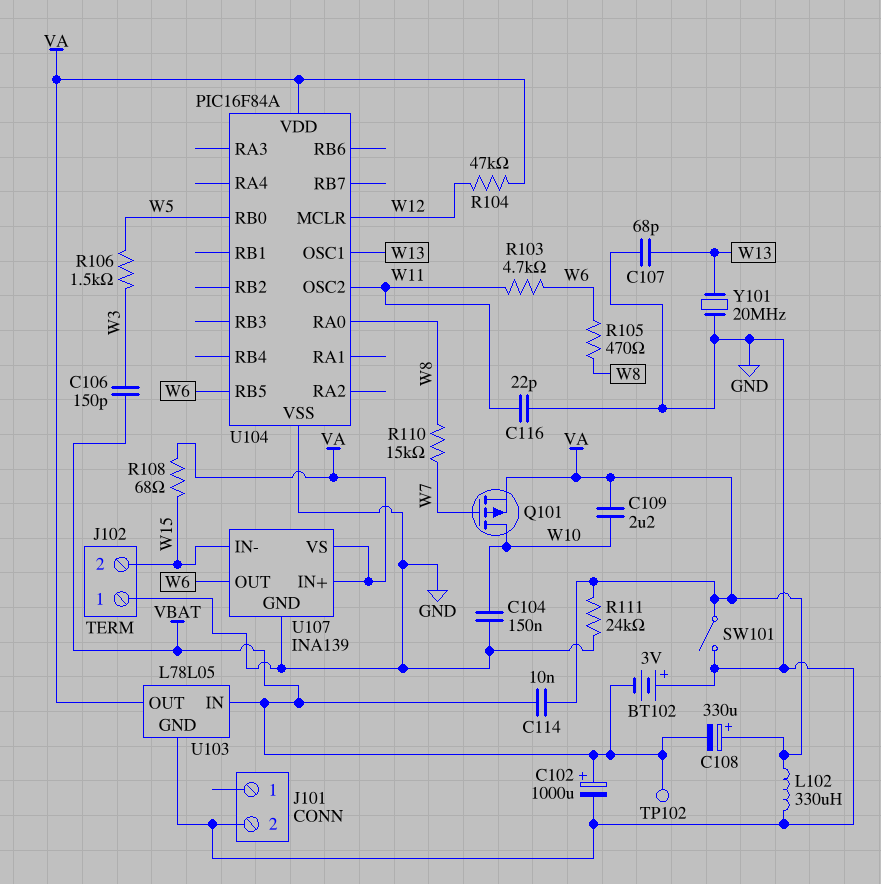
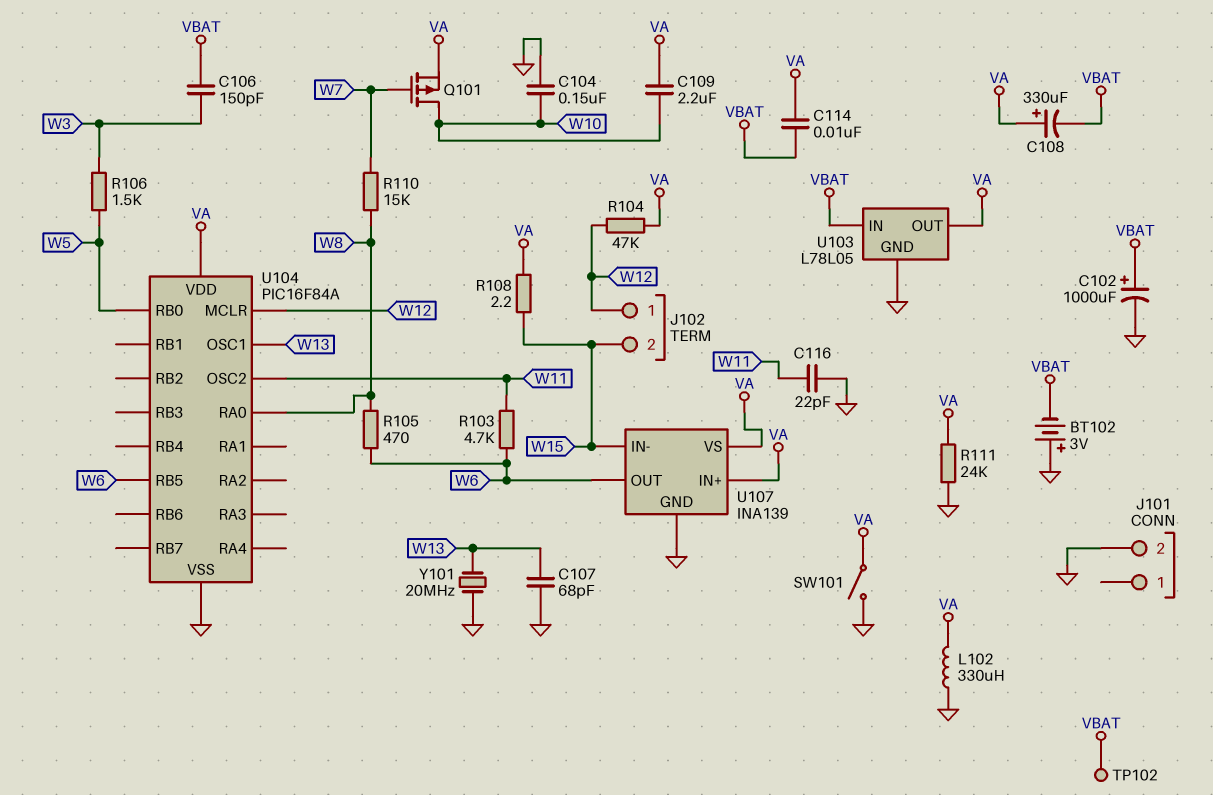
J102 pin 1: GND -> W12
R108: 68 (VA, W15) -> 2.2 (VA, W15)

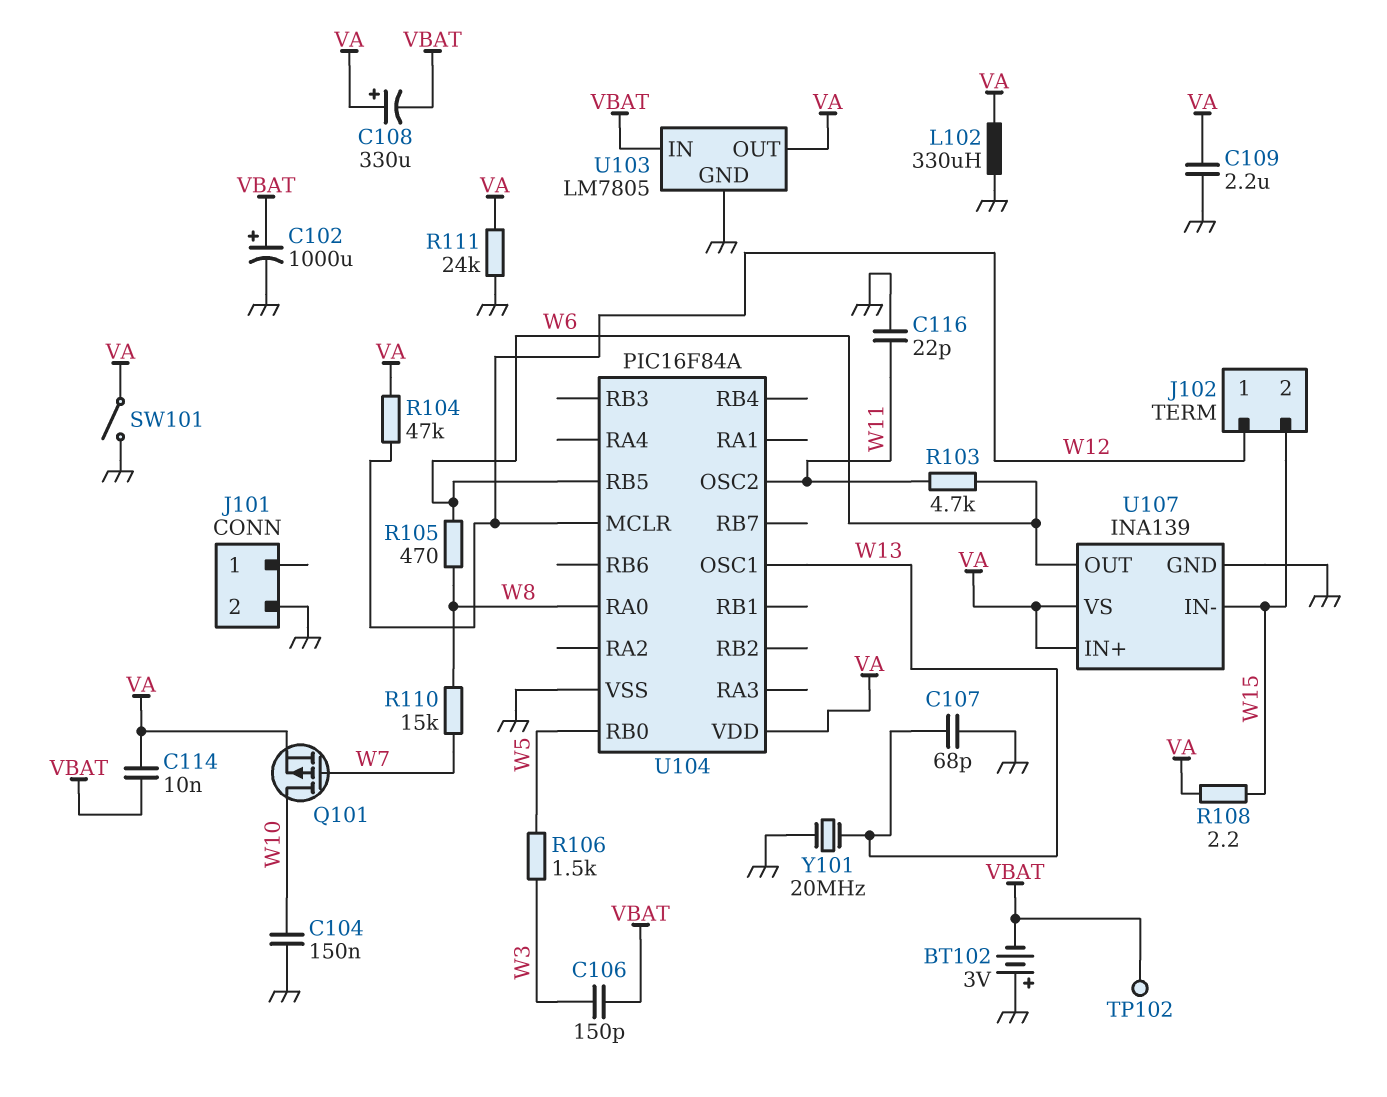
C109: 2.2uF (VA, W10) -> 2.2uF (GND, VA)
U103: L78L05 -> LM7805

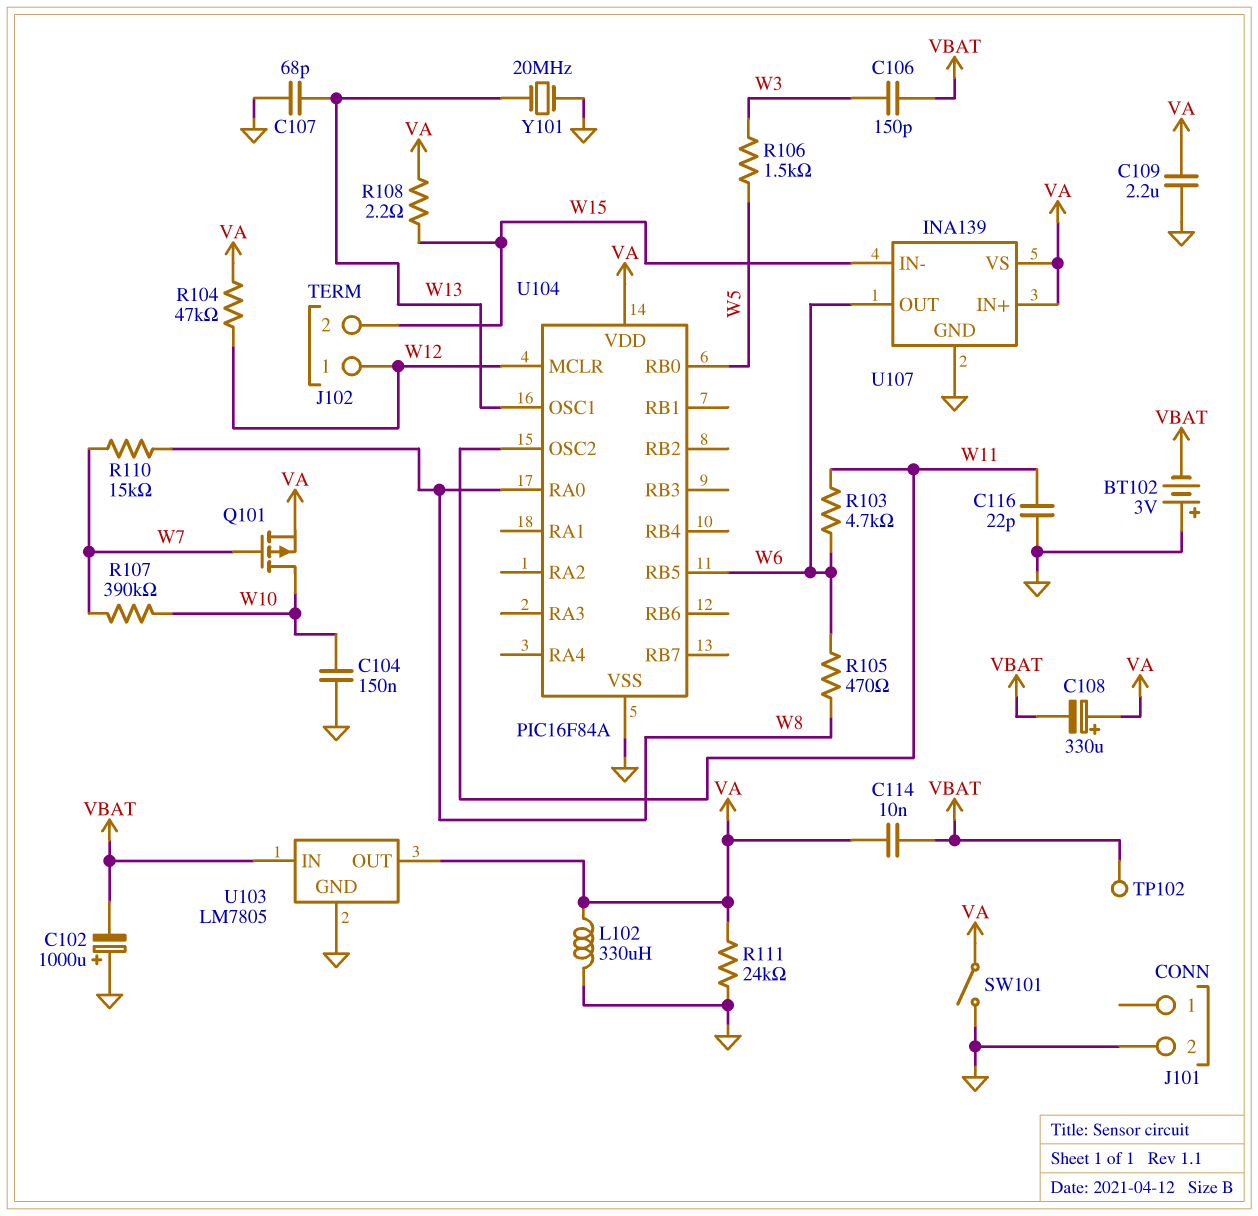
C102: 1000uF (plus VBAT, minus GND) -> 1000uF (plus GND, minus VBAT)
R107: none -> 390k (W7, W10)

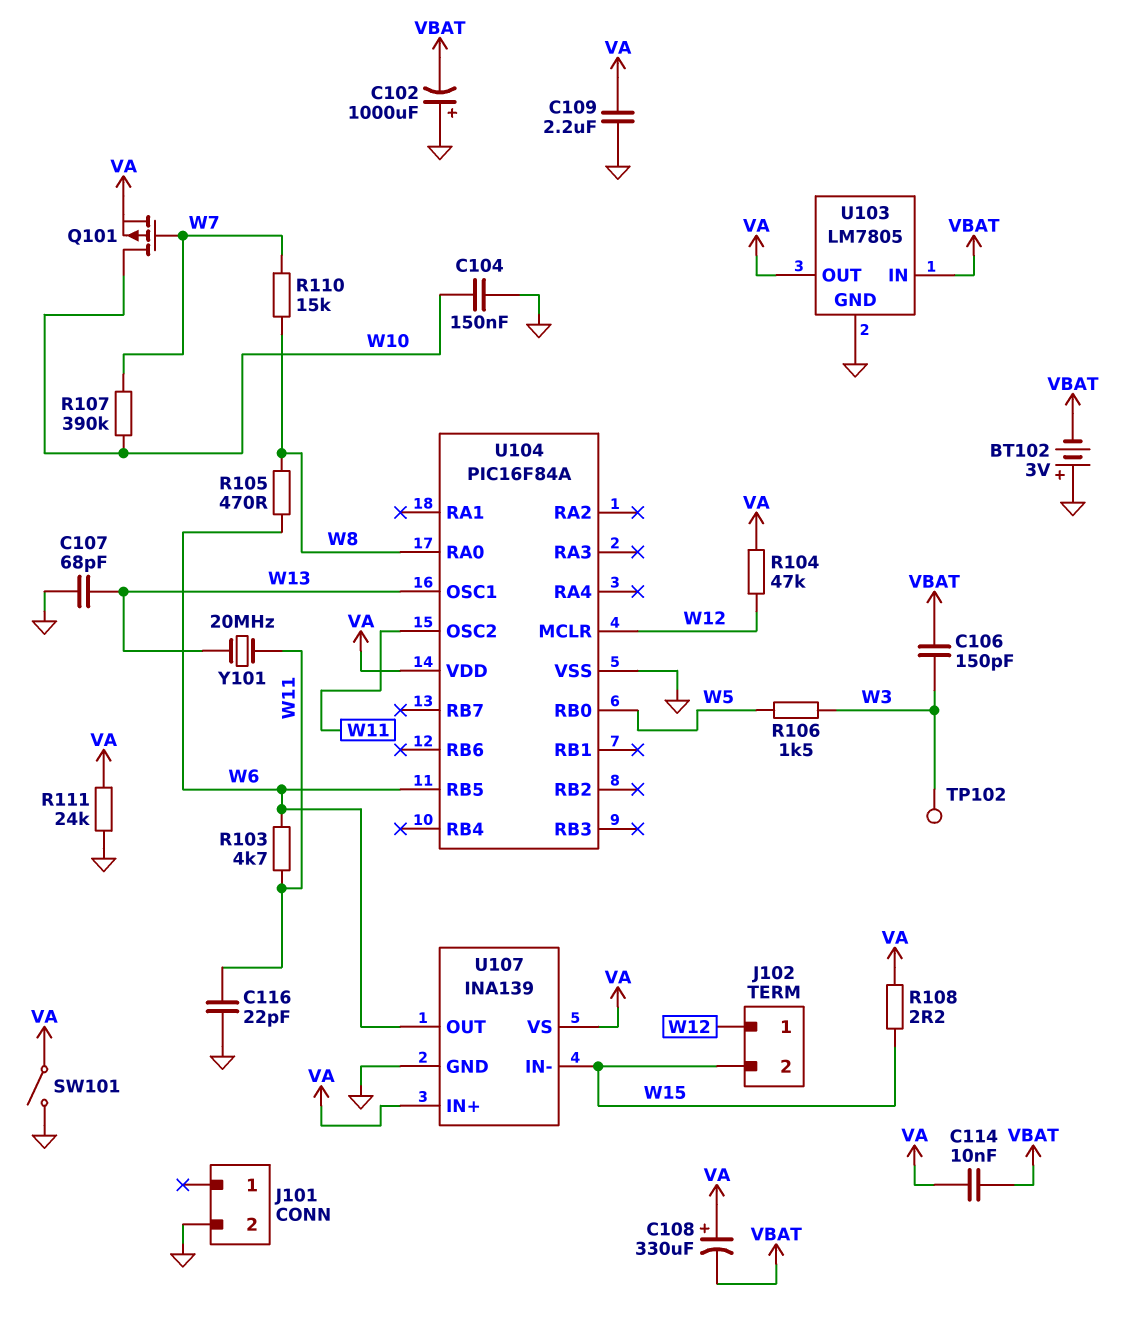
L102: 330uH (GND, VA) -> none
TP102: test point (VBAT) -> test point (W3)
Y101: 20MHz (GND, W13) -> 20MHz (W11, W13)

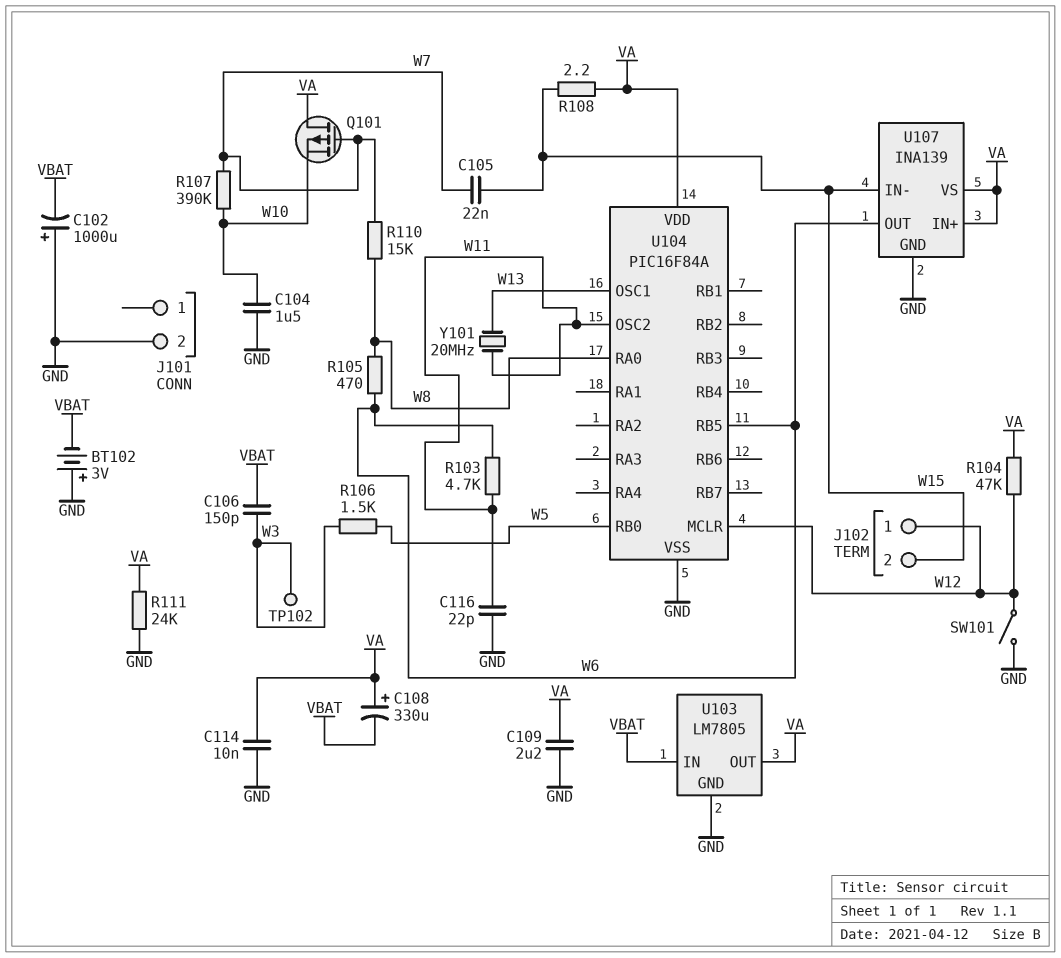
C104: 150nF (GND, W10) -> 1.5uF (GND, W10)
C105: none -> 22nF (W7, W15)
C107: 68pF (GND, W13) -> none
C114: 10nF (VA, VBAT) -> 10nF (GND, VA)
Q101: PMOS (G W7, D W10, S VA) -> PMOS (G W7, D VA, S W10)
SW101: switch (GND, VA) -> switch (GND, W12)

